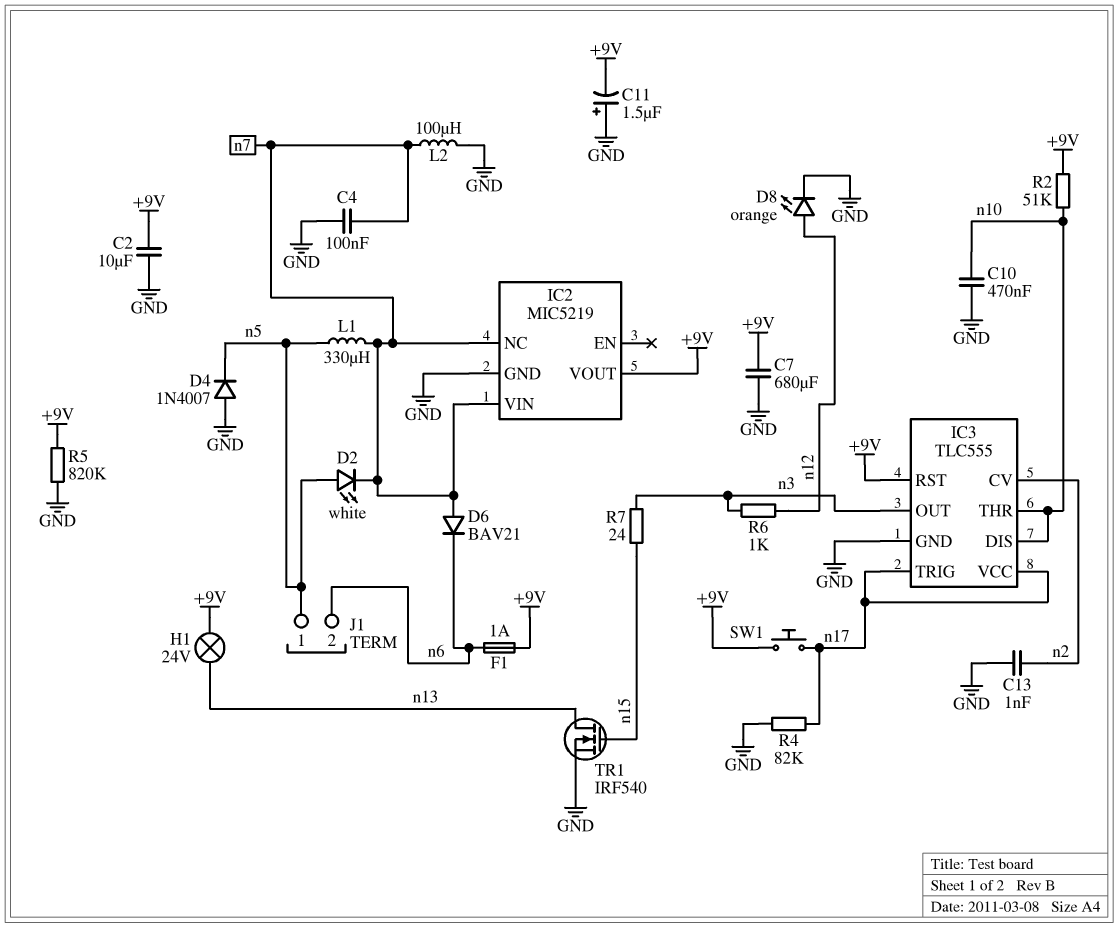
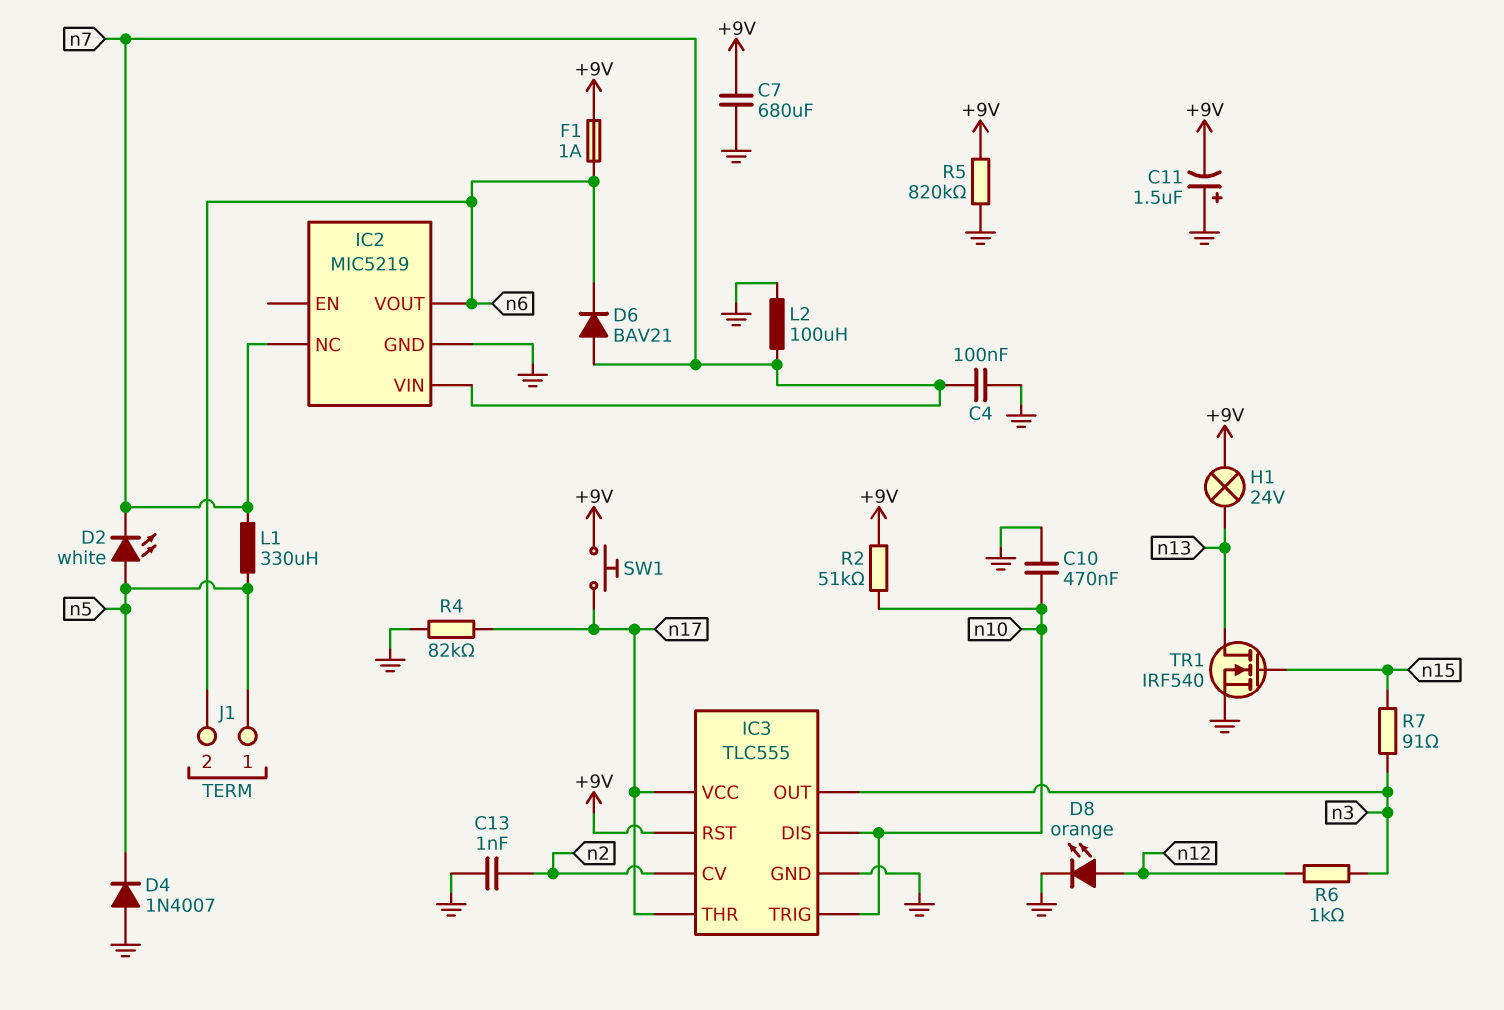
C2: 10uF (+9V, GND) -> none
IC2 pin VOUT: +9V -> n6
IC3 pin THR: n10 -> n17
IC3 pin TRIG: n17 -> n10
R7: 24 (n3, n15) -> 91 (n3, n15)

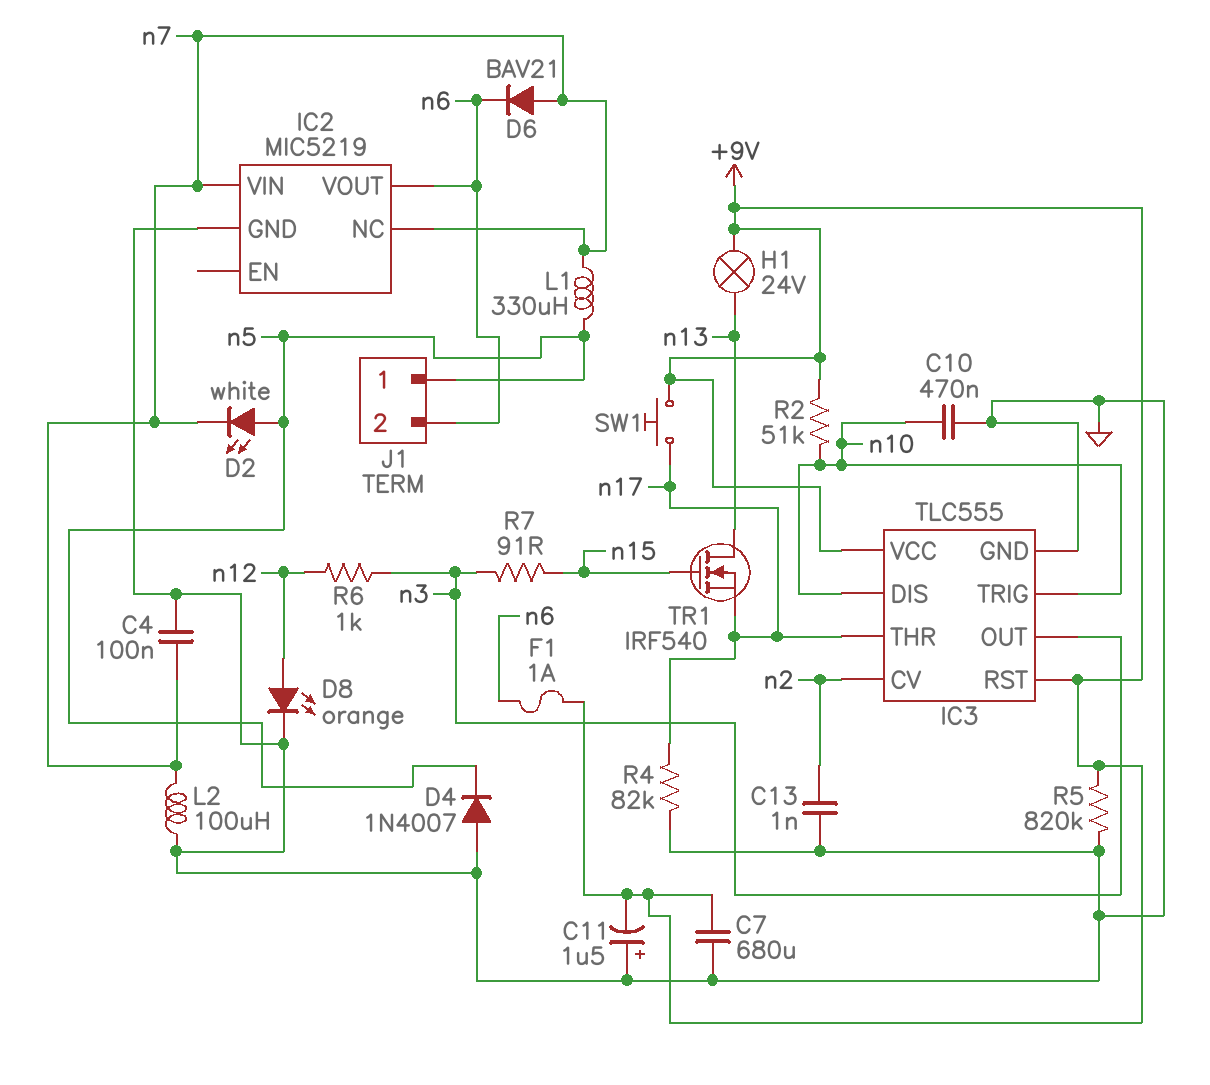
IC3 pin VCC: n17 -> +9V
TR1: NMOS IRF540 (G n15, D n13, S GND) -> NMOS IRF540 (G n15, D n13, S n17)

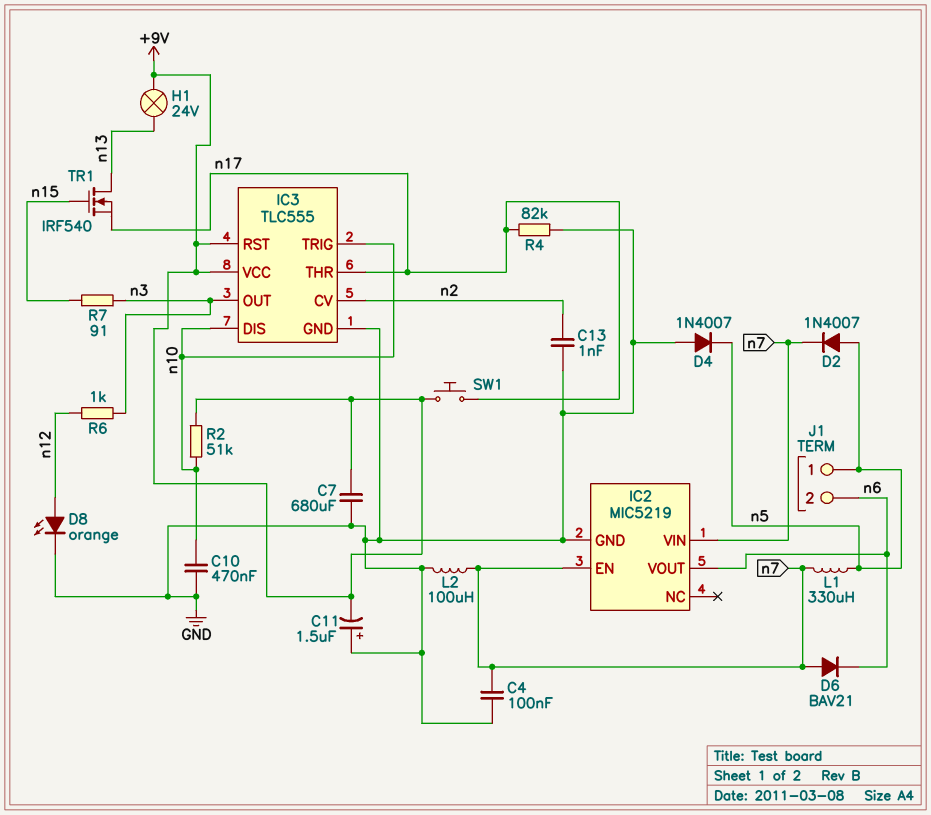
D2: LED white (A n5, K n7) -> diode 1N4007 (A n5, K n7)
F1: 1A (+9V, n6) -> none
IC2 pin EN: none -> n7
IC2 pin NC: n7 -> none
R5: 820k (+9V, GND) -> none

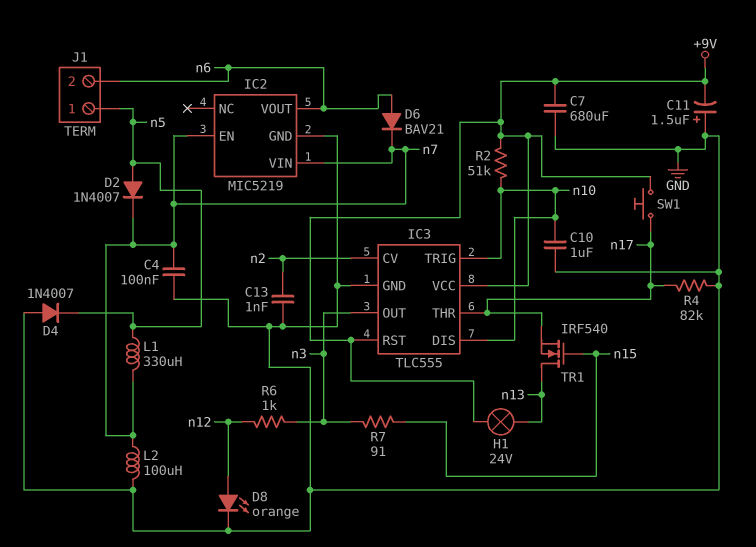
C10: 470nF (GND, n10) -> 1uF (GND, n10)
D6: diode BAV21 (A n7, K n6) -> diode BAV21 (A n6, K n7)

